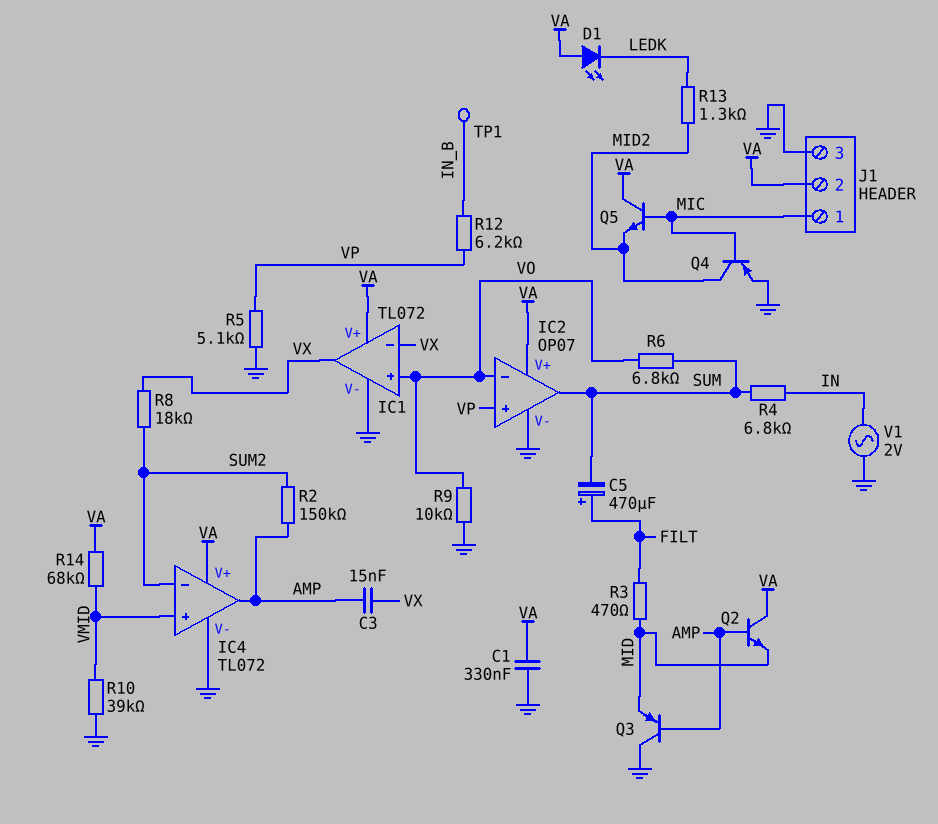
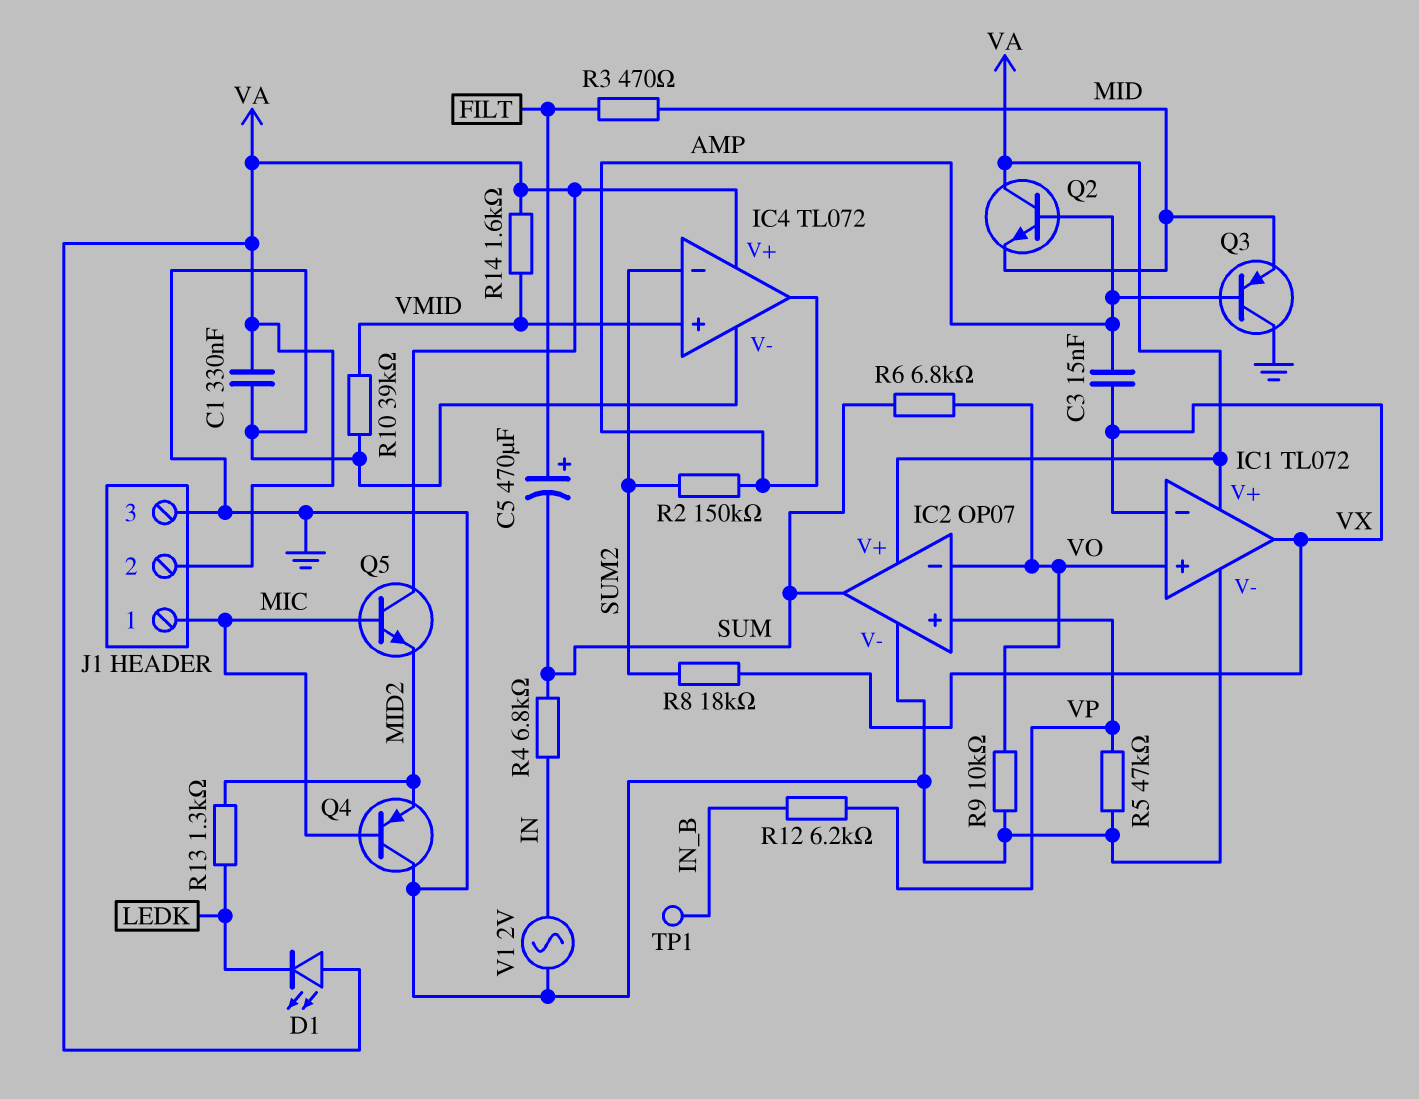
Q4: PNP (B MIC, C MID2, E GND) -> PNP (B MIC, C GND, E MID2)
R5: 5.1k (GND, VP) -> 47k (GND, VP)
R14: 68k (VA, VMID) -> 1.6k (VA, VMID)

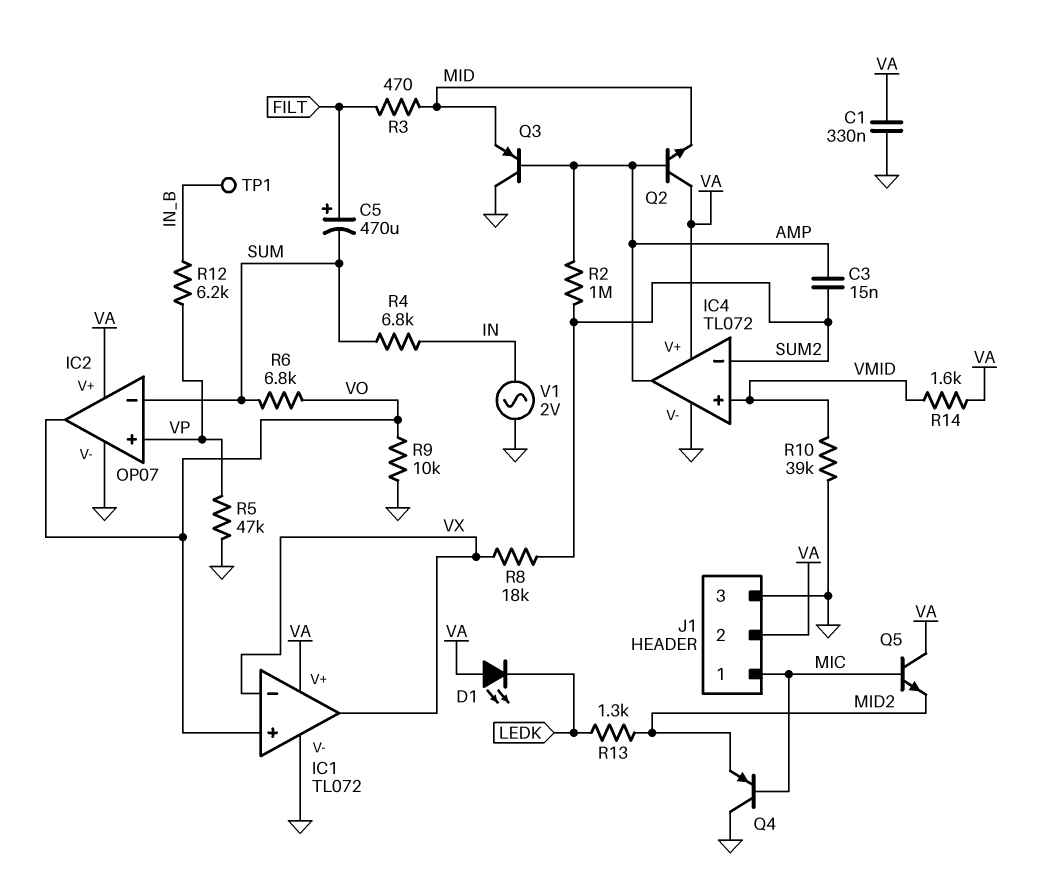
C3: 15nF (AMP, VX) -> 15nF (AMP, SUM2)
IC2 pin in-: VO -> SUM
IC2 pin out: SUM -> VO
R2: 150k (AMP, SUM2) -> 1M (AMP, SUM2)

